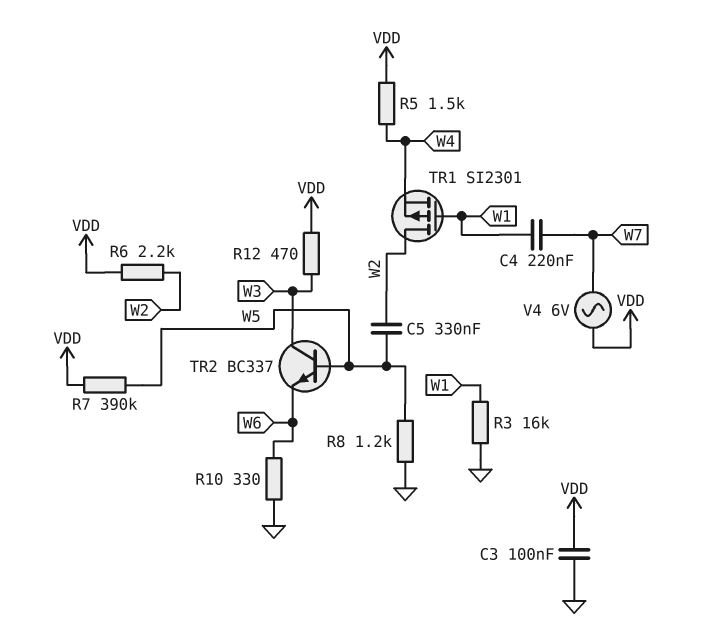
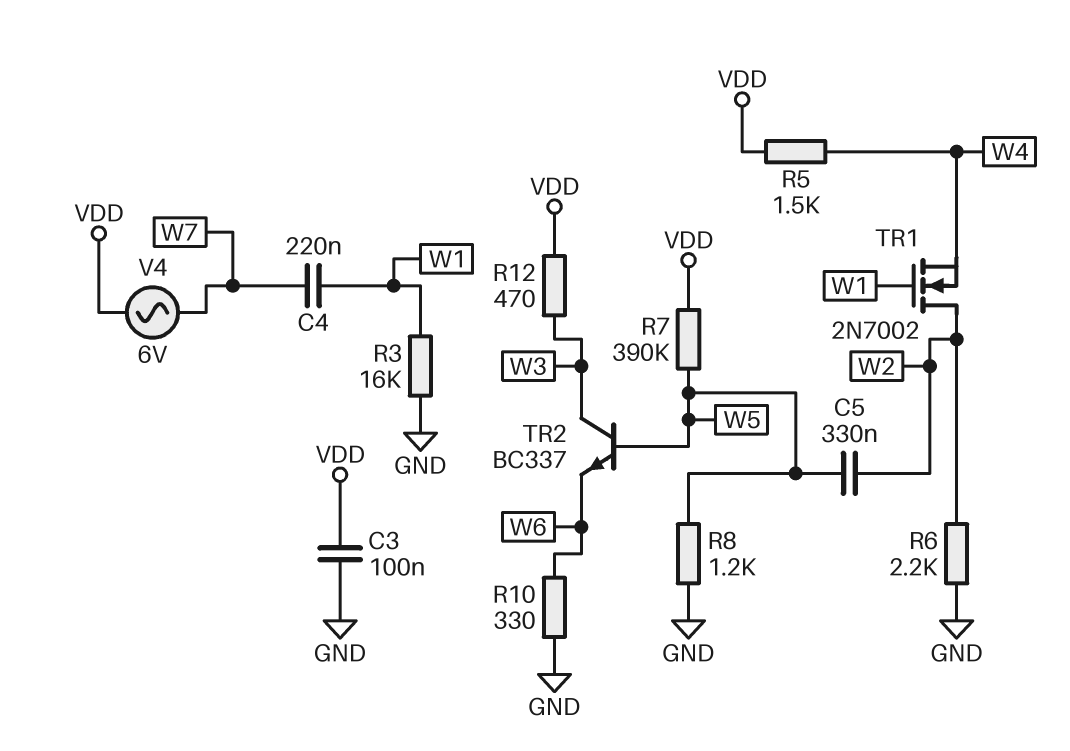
R6: 2.2k (VDD, W2) -> 2.2k (GND, W2)
TR1: PMOS SI2301 (G W1, D W2, S W4) -> NMOS 2N7002 (G W1, D W2, S W4)

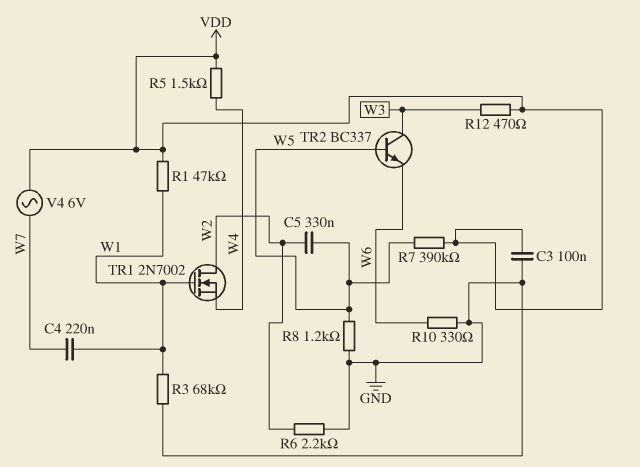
R1: none -> 47k (VDD, W1)
R3: 16k (GND, W1) -> 68k (GND, W1)

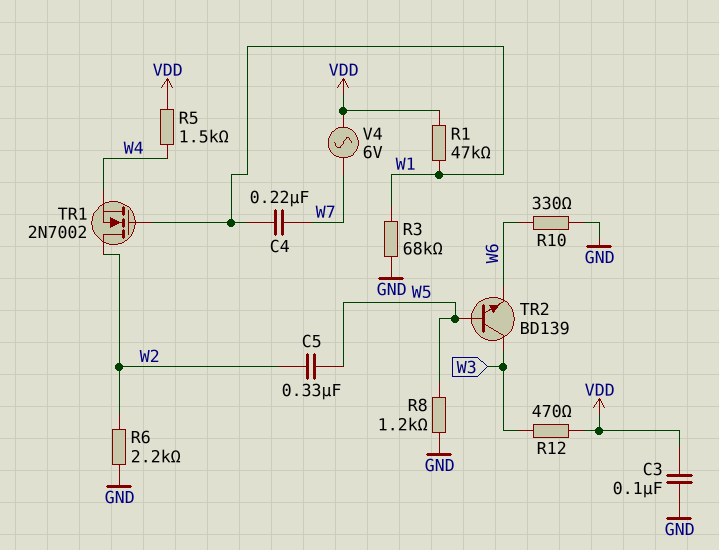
R7: 390k (VDD, W5) -> none
TR2: NPN BC337 (B W5, C W3, E W6) -> NPN BD139 (B W5, C W3, E W6)

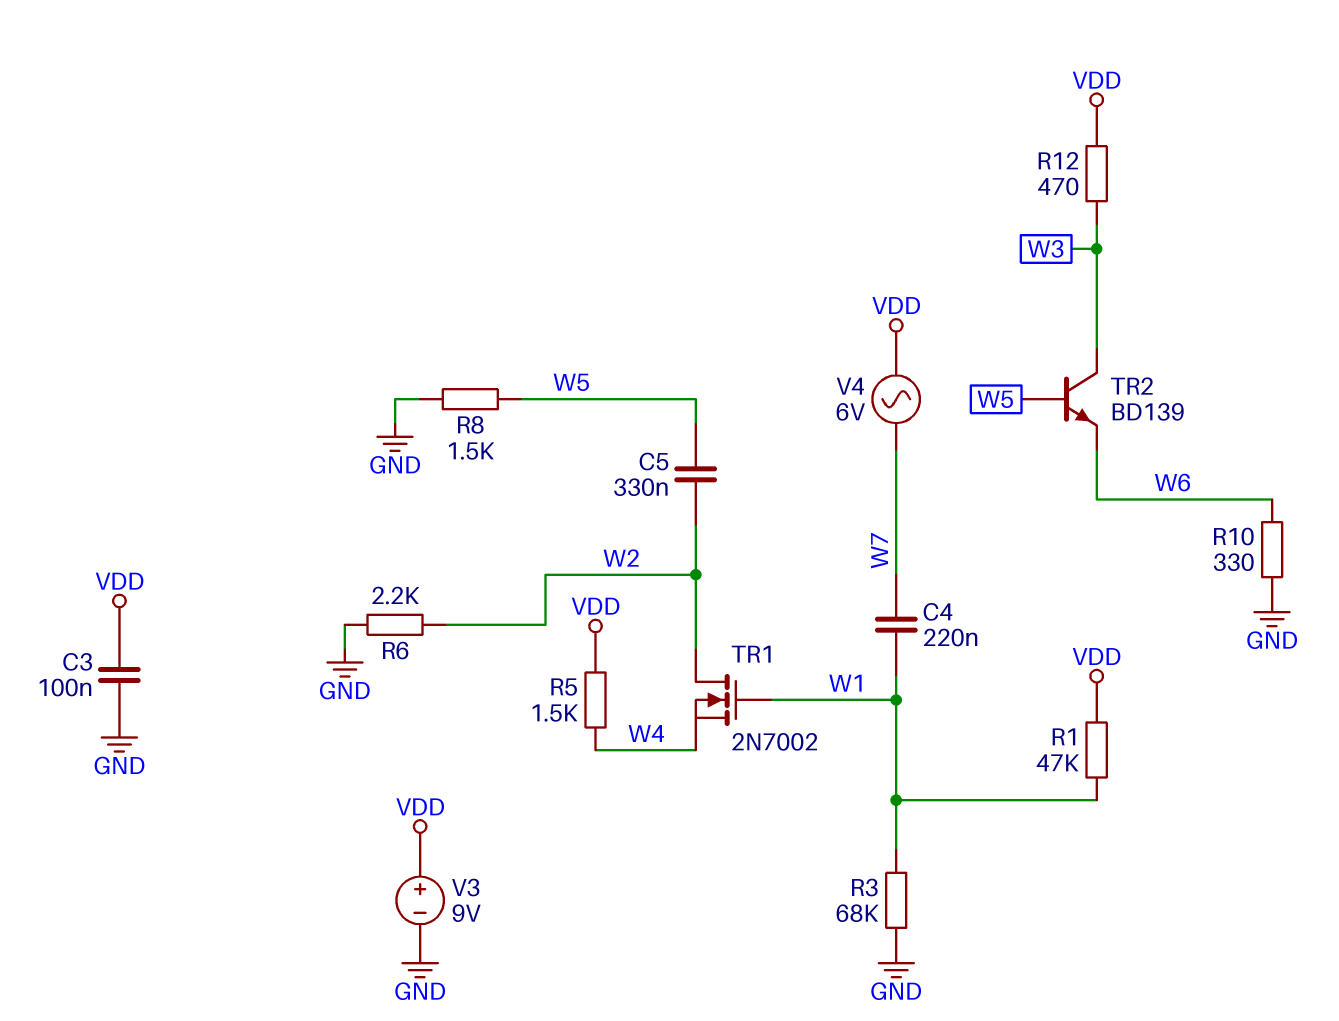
R8: 1.2k (GND, W5) -> 1.5k (GND, W5)
V3: none -> 9V (plus VDD, minus GND)

